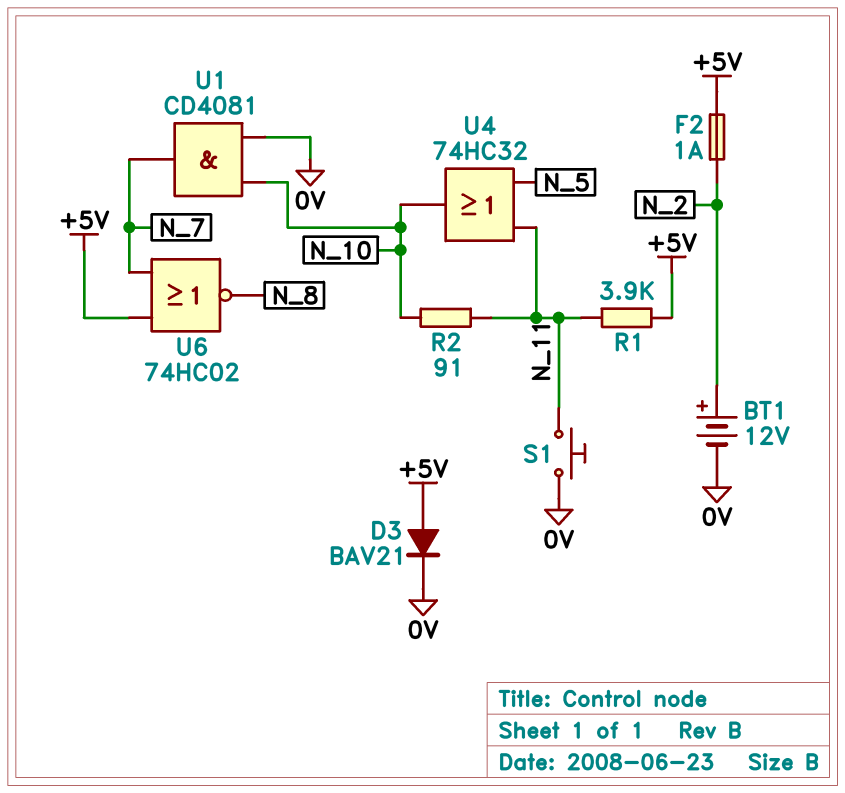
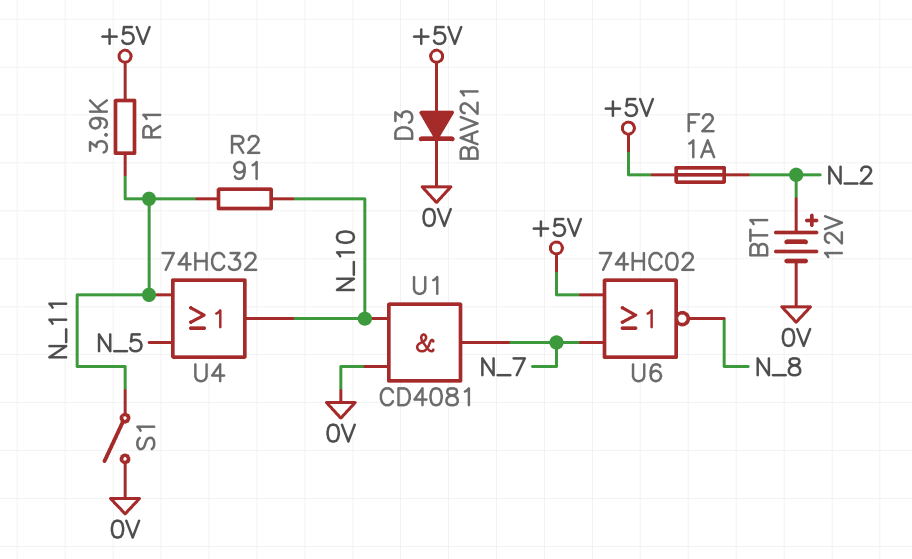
S1: button (0V, N_11) -> switch (0V, N_11)

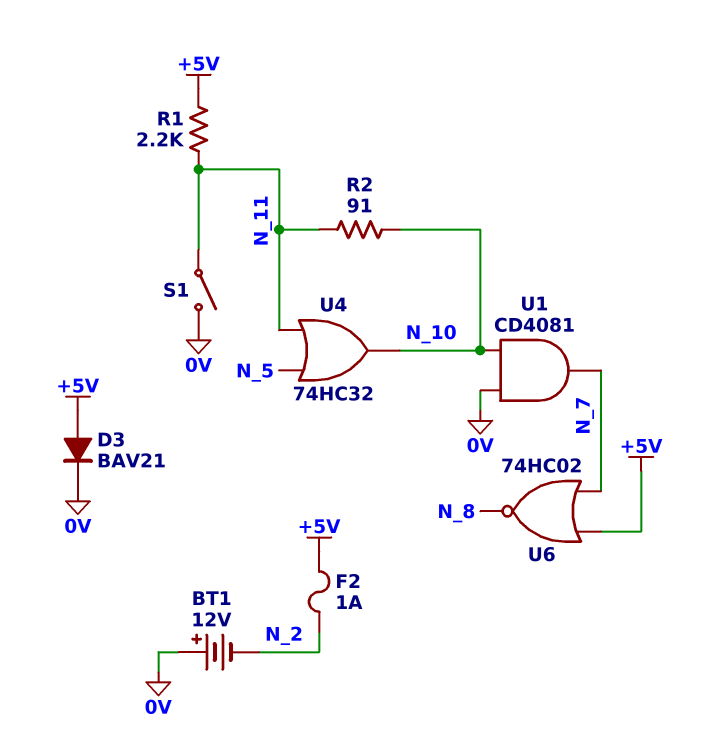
BT1: 12V (plus N_2, minus 0V) -> 12V (plus 0V, minus N_2)
R1: 3.9k (+5V, N_11) -> 2.2k (+5V, N_11)

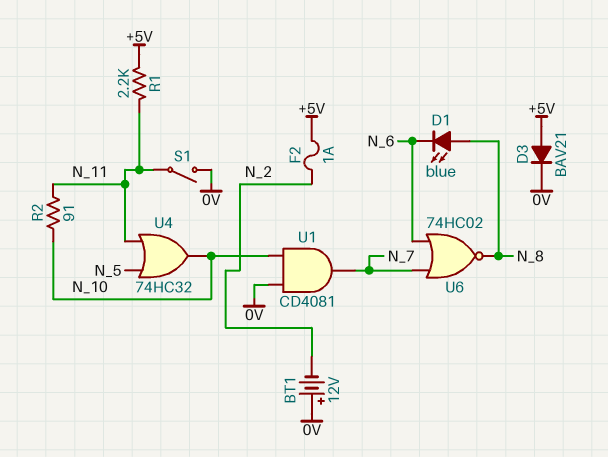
D1: none -> LED blue (A N_8, K N_6)
U6: NOR 74HC02 (in +5V, in N_7, out N_8) -> NOR 74HC02 (in N_6, in N_7, out N_8)

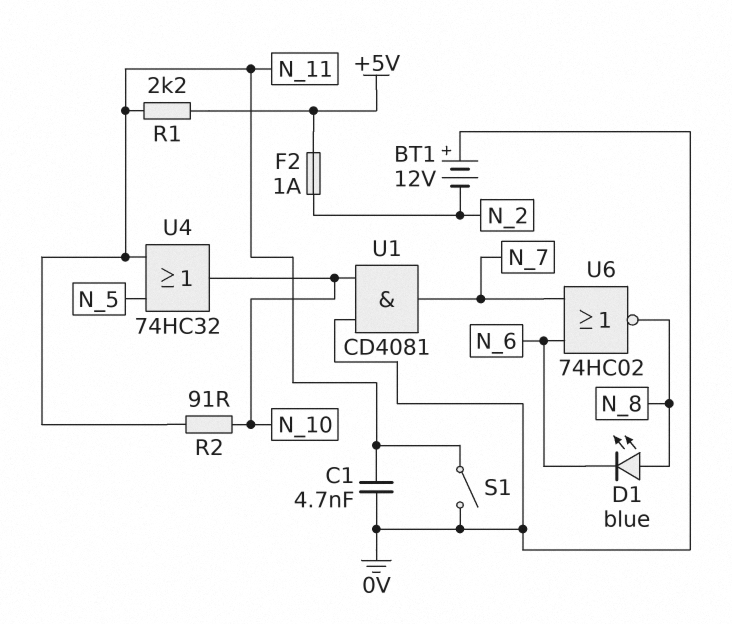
C1: none -> 4.7nF (0V, N_11)
D3: diode BAV21 (A +5V, K 0V) -> none

